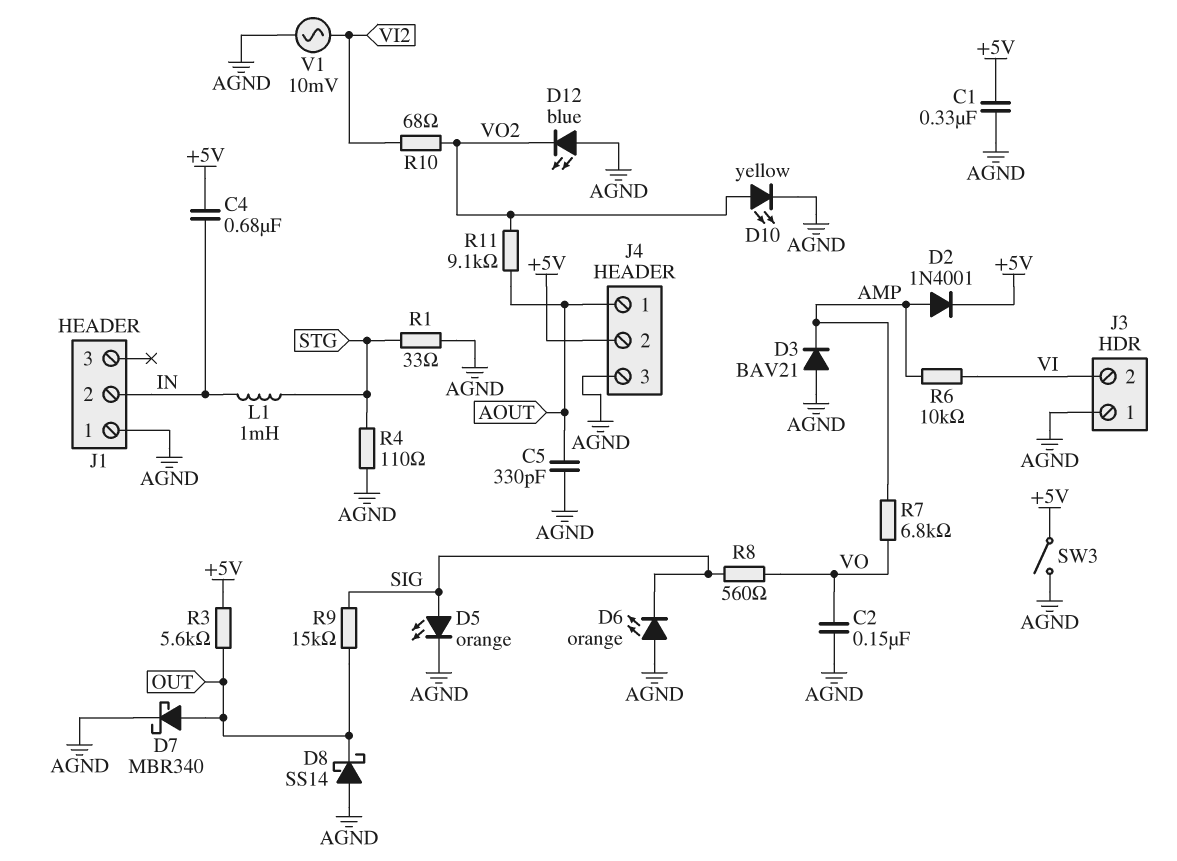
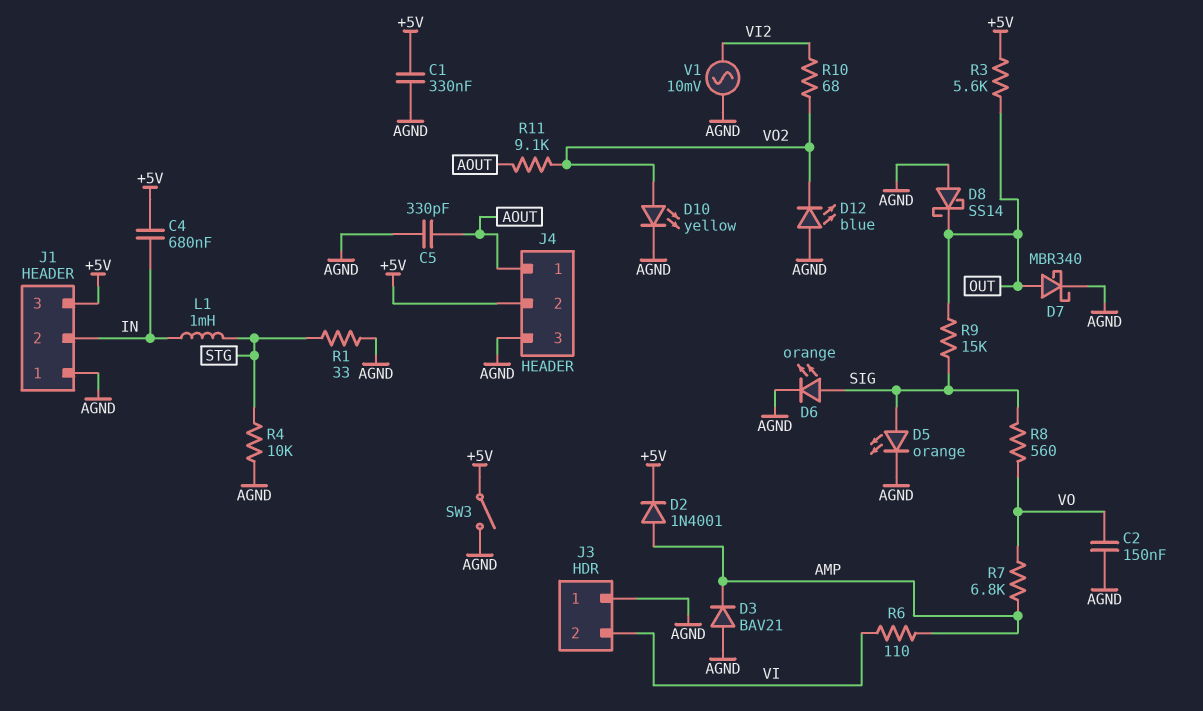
D6: LED orange (A AGND, K SIG) -> LED orange (A SIG, K AGND)
J1 pin 3: none -> +5V
R4: 110 (AGND, STG) -> 10k (AGND, STG)
R6: 10k (AMP, VI) -> 110 (AMP, VI)

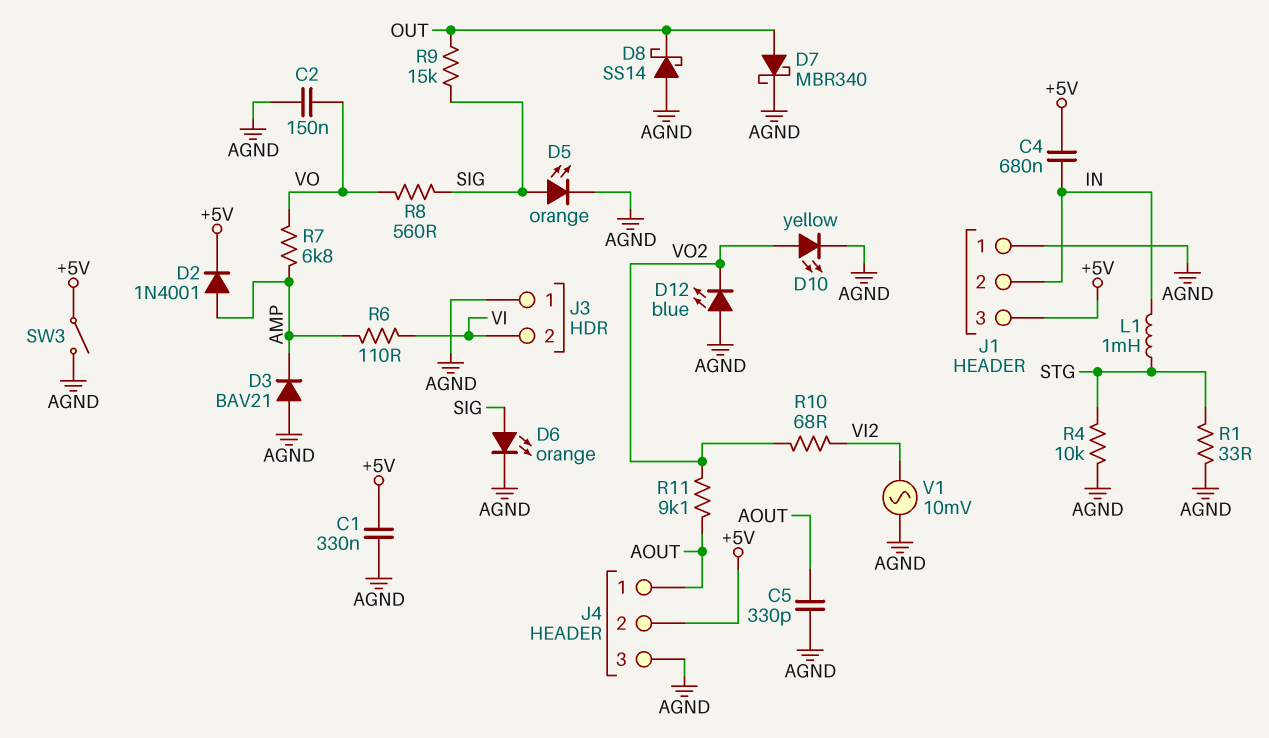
R3: 5.6k (+5V, OUT) -> none

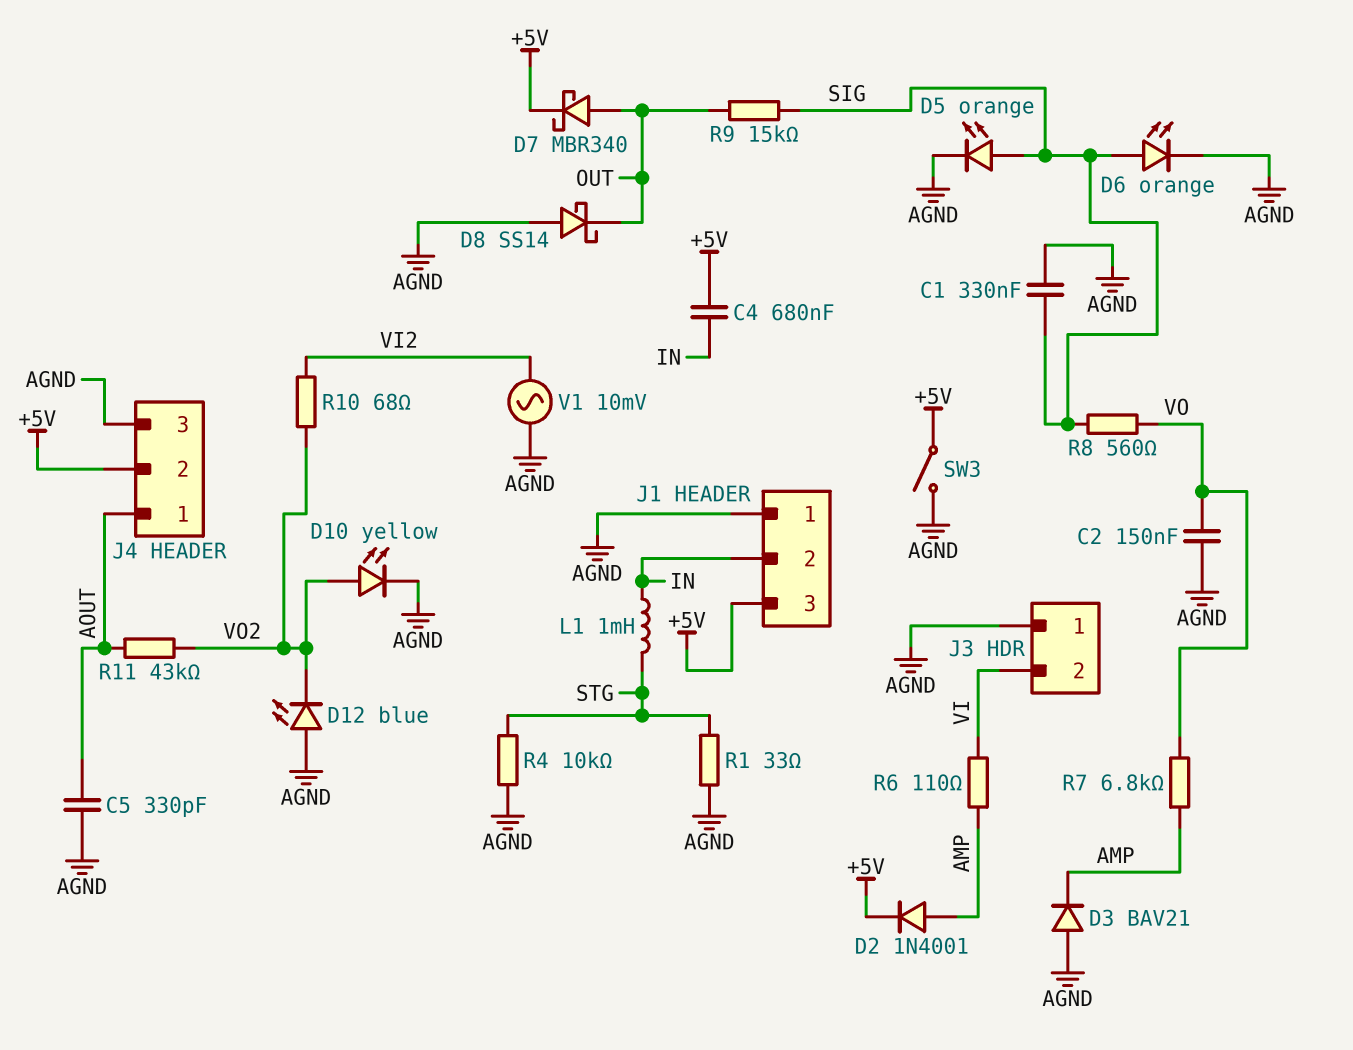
C1: 330nF (+5V, AGND) -> 330nF (AGND, SIG)
D7: schottky MBR340 (A OUT, K AGND) -> schottky MBR340 (A OUT, K +5V)
R11: 9.1k (AOUT, VO2) -> 43k (AOUT, VO2)

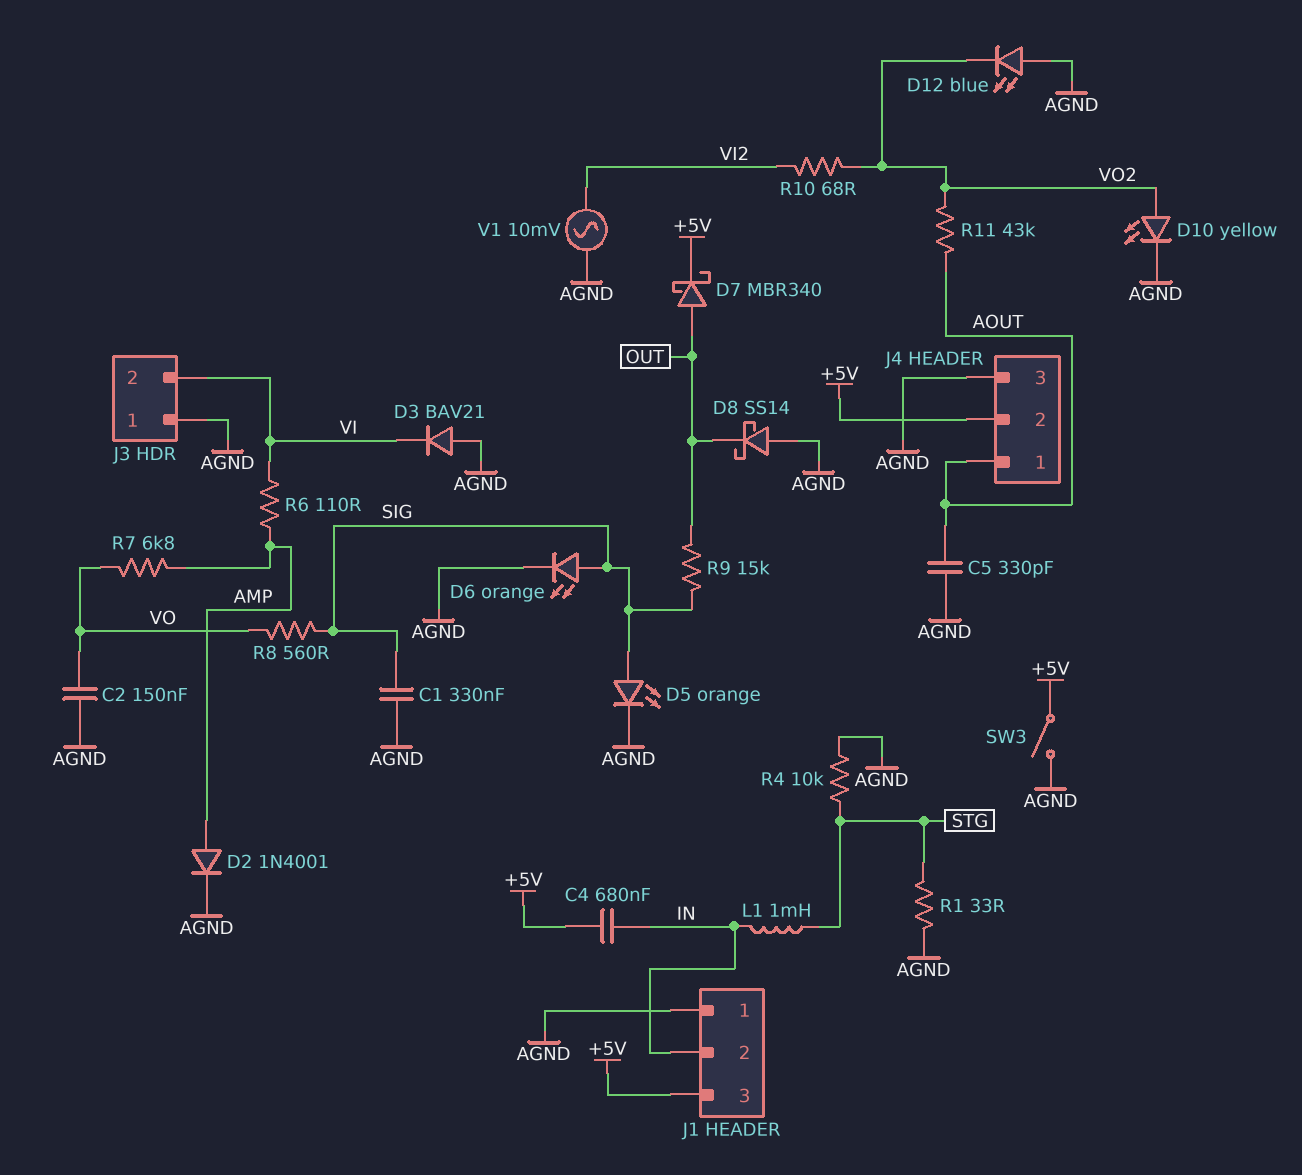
D2: diode 1N4001 (A AMP, K +5V) -> diode 1N4001 (A AMP, K AGND)
D3: diode BAV21 (A AGND, K AMP) -> diode BAV21 (A AGND, K VI)

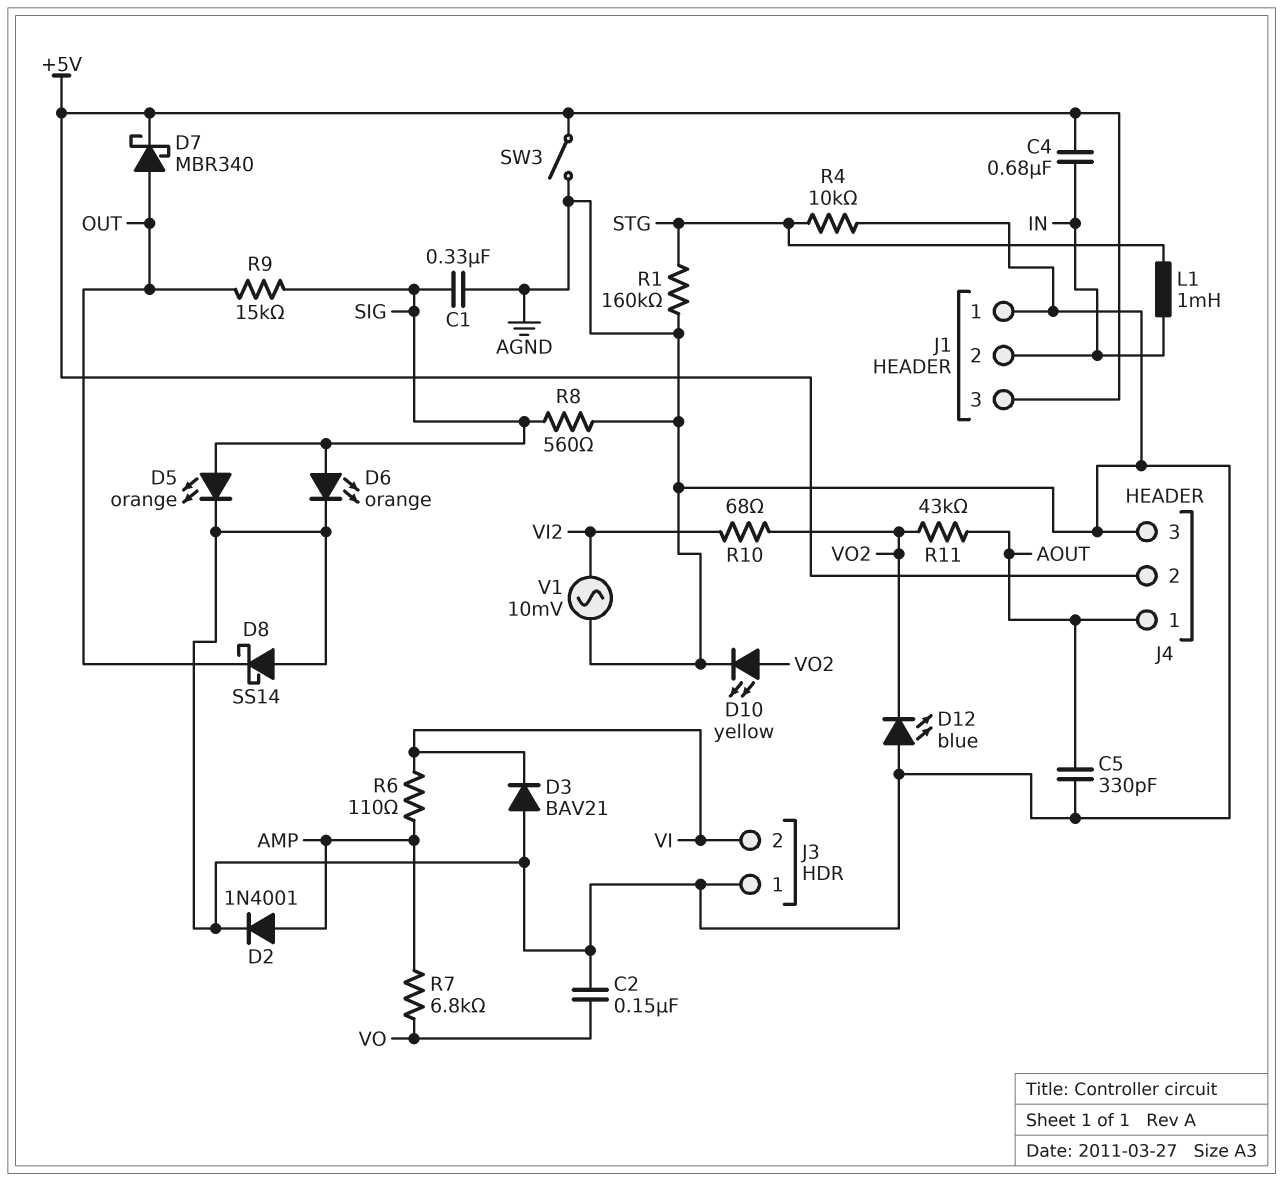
R1: 33 (AGND, STG) -> 160k (AGND, STG)
R8: 560 (SIG, VO) -> 560 (AGND, SIG)

